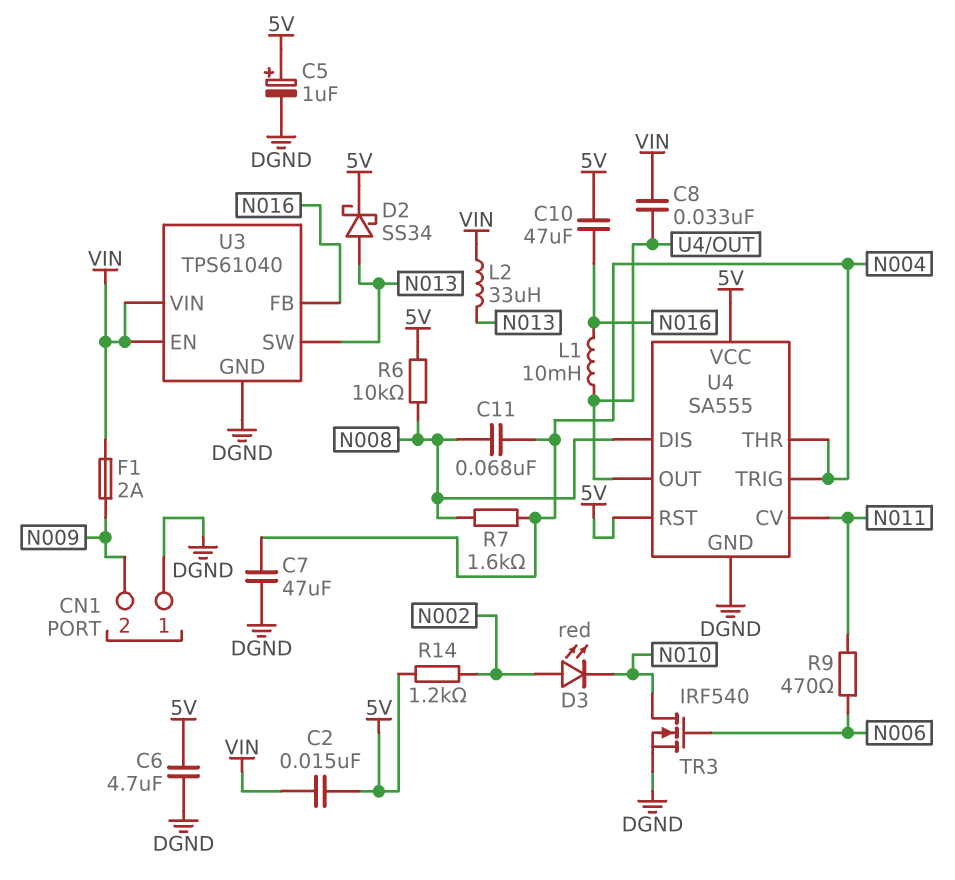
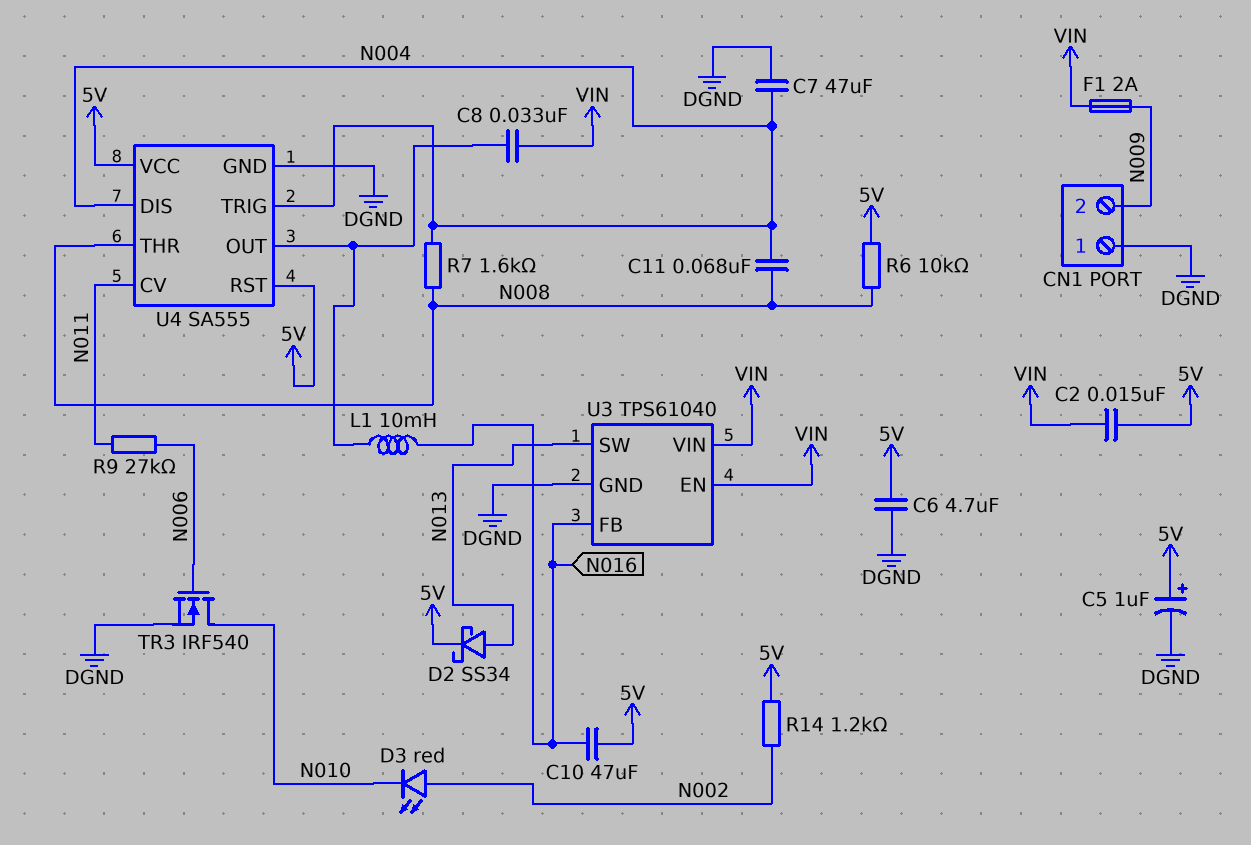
L2: 33uH (N013, VIN) -> none
R9: 470 (N006, N011) -> 27k (N006, N011)
U4 pin DIS: N008 -> N004
U4 pin THR: N004 -> N008

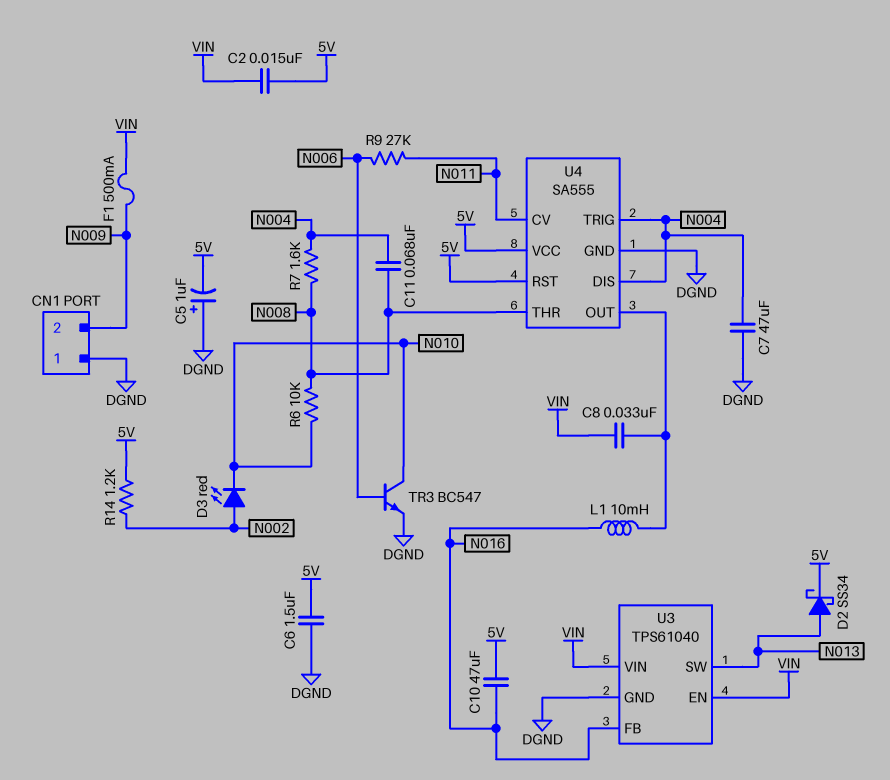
C5: 1uF (plus 5V, minus DGND) -> 1uF (plus DGND, minus 5V)
C6: 4.7uF (5V, DGND) -> 1.5uF (5V, DGND)
F1: 2A (N009, VIN) -> 500mA (N009, VIN)
R6: 10k (5V, N008) -> 10k (N008, N010)
TR3: NMOS IRF540 (G N006, D N010, S DGND) -> NPN BC547 (B N006, C N010, E DGND)

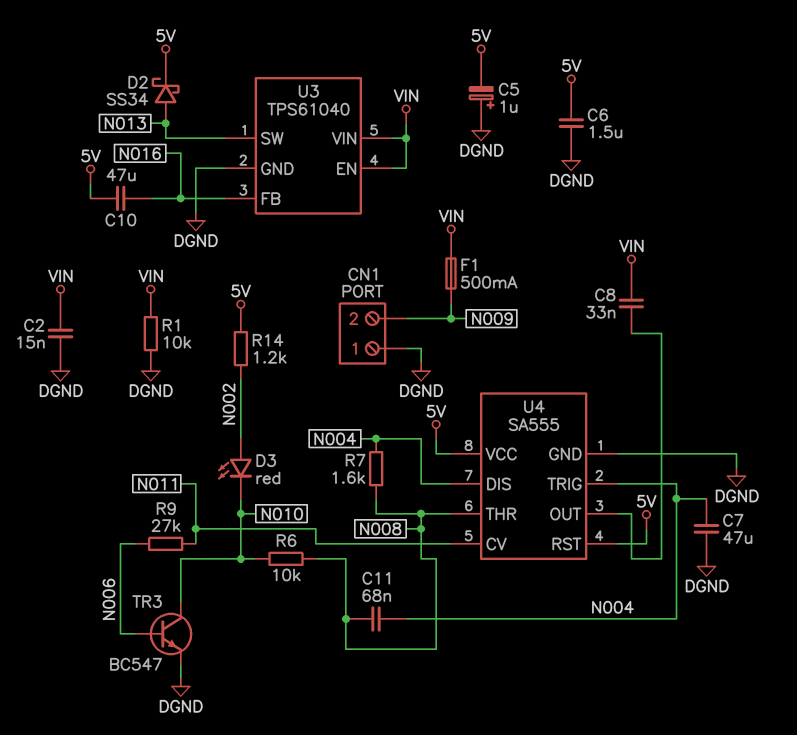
C2: 15nF (5V, VIN) -> 15nF (DGND, VIN)
L1: 10mH (N016, U4/OUT) -> none
R1: none -> 10k (DGND, VIN)

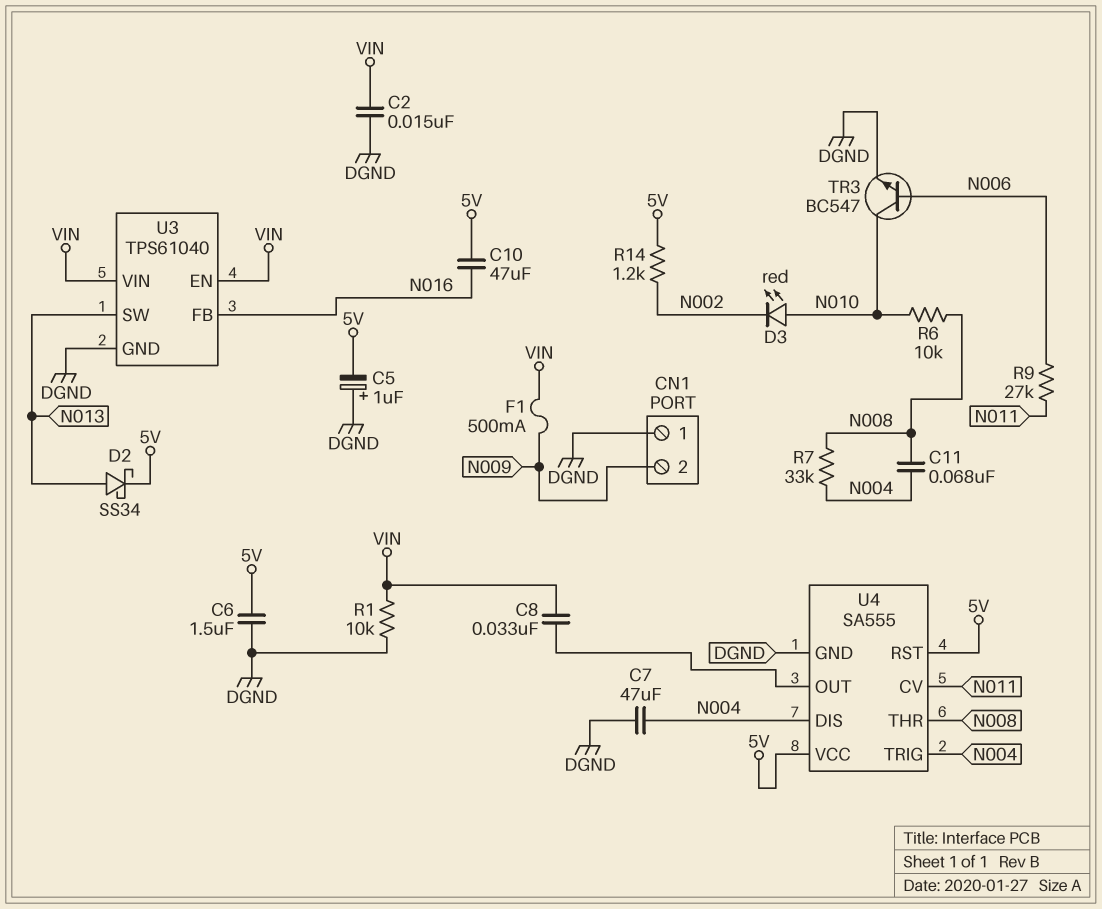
D3: LED red (A N002, K N010) -> LED red (A N010, K N002)
R7: 1.6k (N004, N008) -> 33k (N004, N008)

